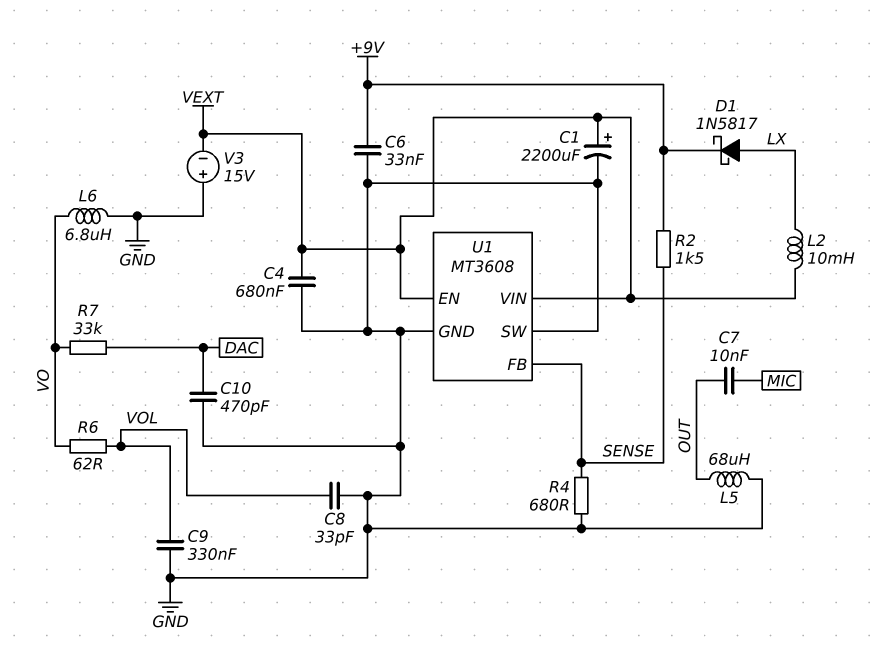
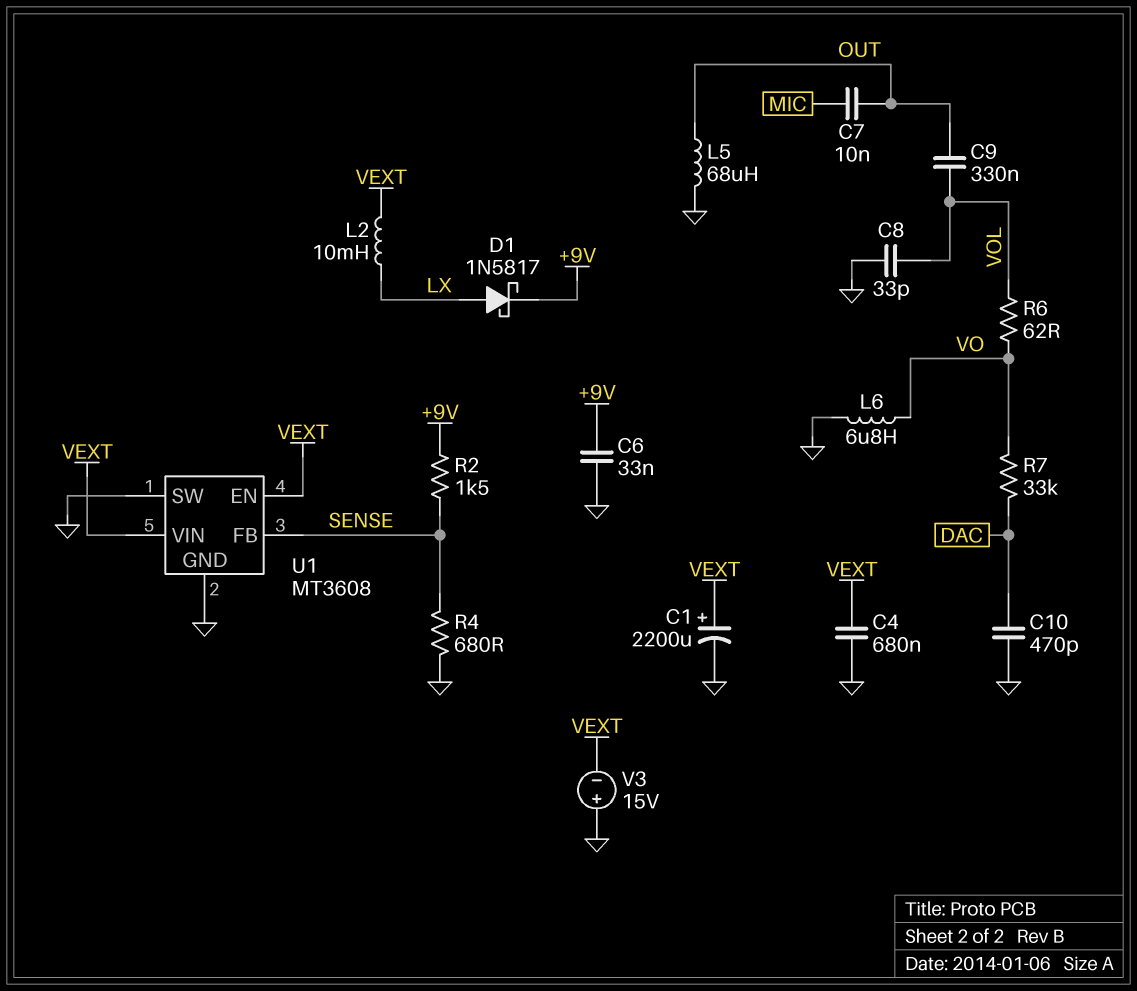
C9: 330nF (GND, VOL) -> 330nF (OUT, VOL)

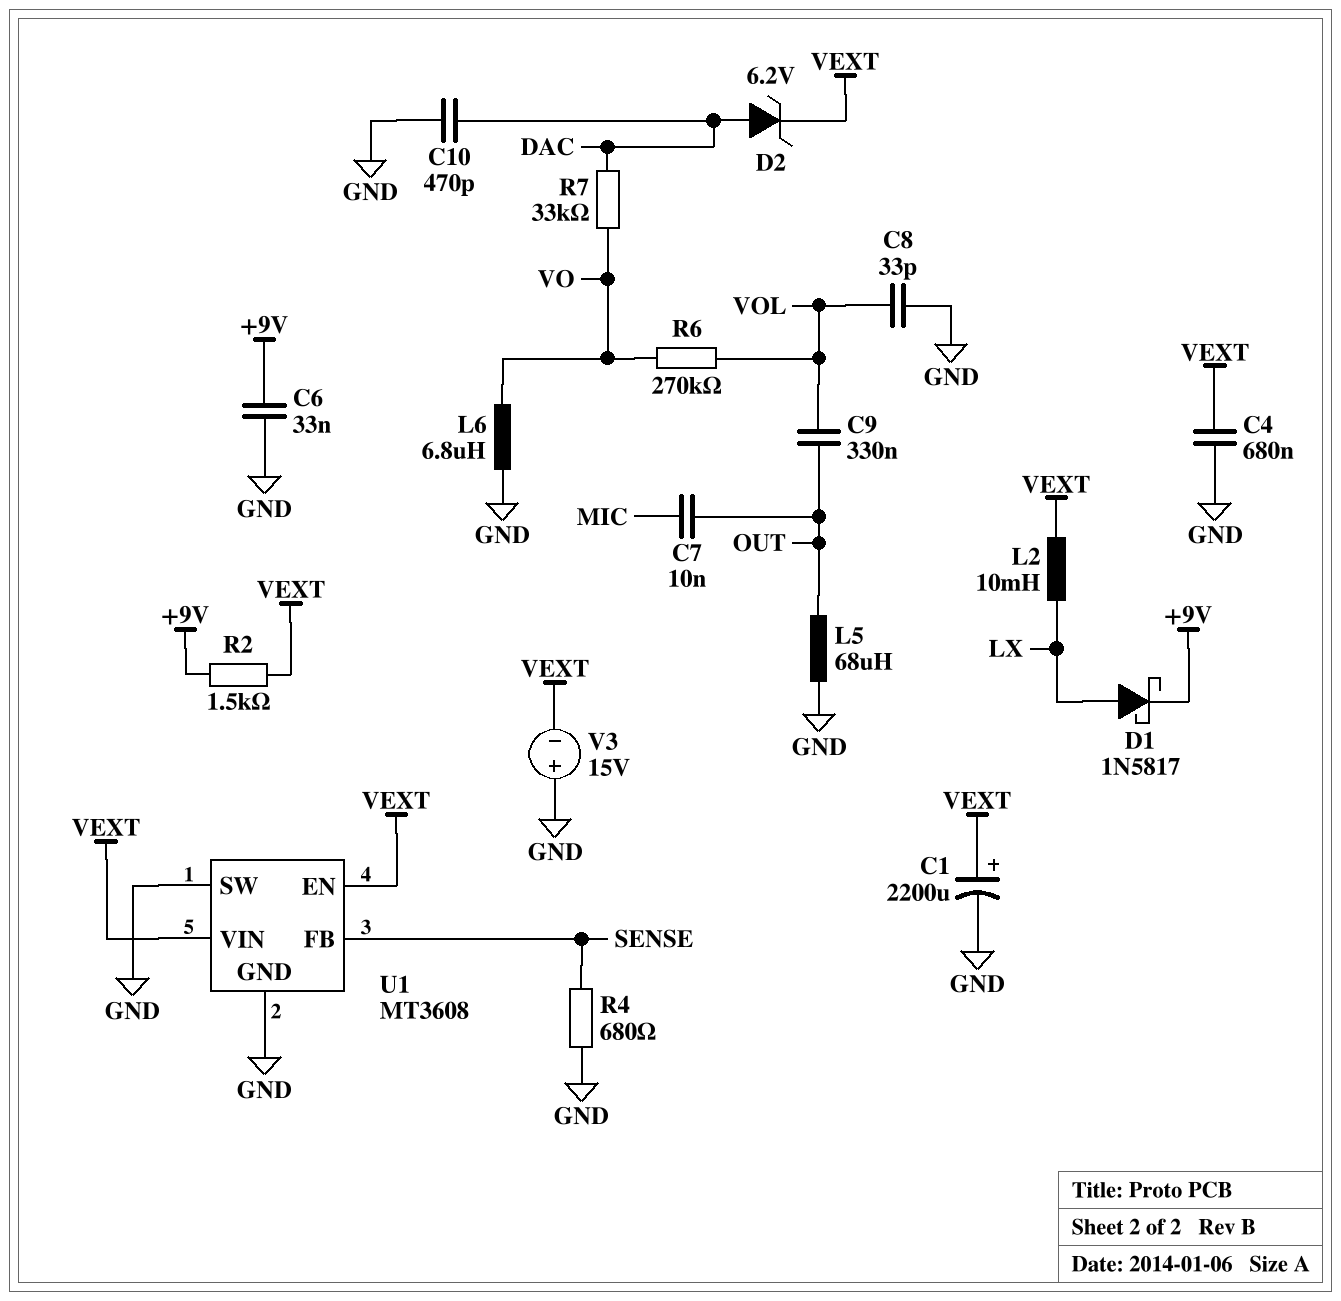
D2: none -> zener 6.2V (A DAC, K VEXT)
R2: 1.5k (+9V, SENSE) -> 1.5k (+9V, VEXT)
R6: 62 (VO, VOL) -> 270k (VO, VOL)

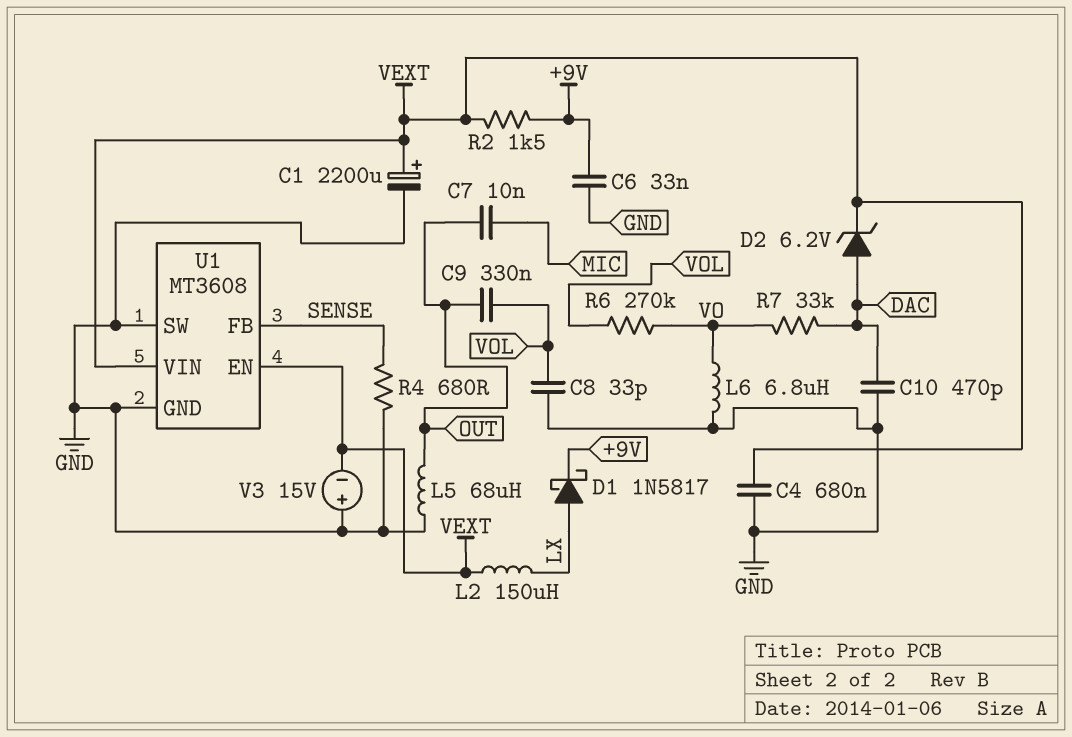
L2: 10mH (LX, VEXT) -> 150uH (LX, VEXT)

